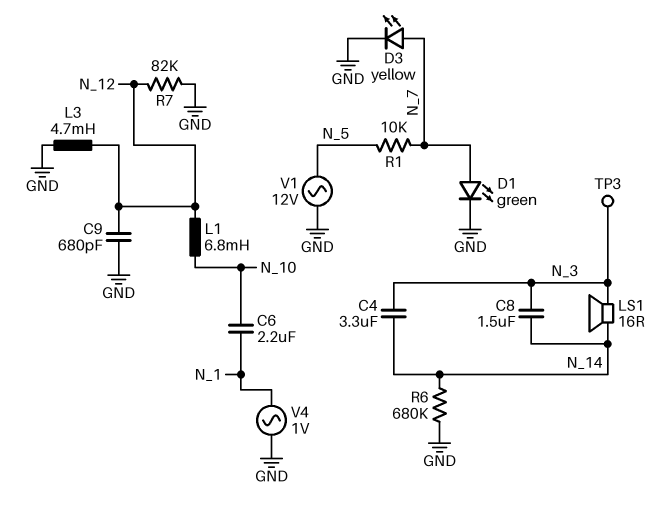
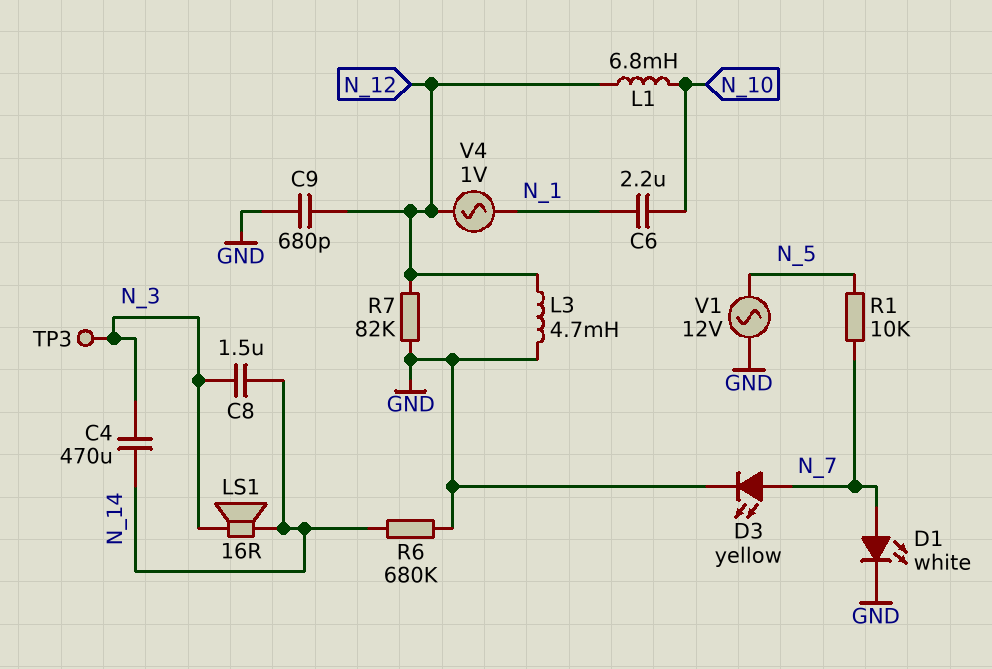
C4: 3.3uF (N_3, N_14) -> 470uF (N_3, N_14)
D1: LED green (A N_7, K GND) -> LED white (A N_7, K GND)
V4: AC 1V (GND, N_1) -> AC 1V (N_1, N_12)

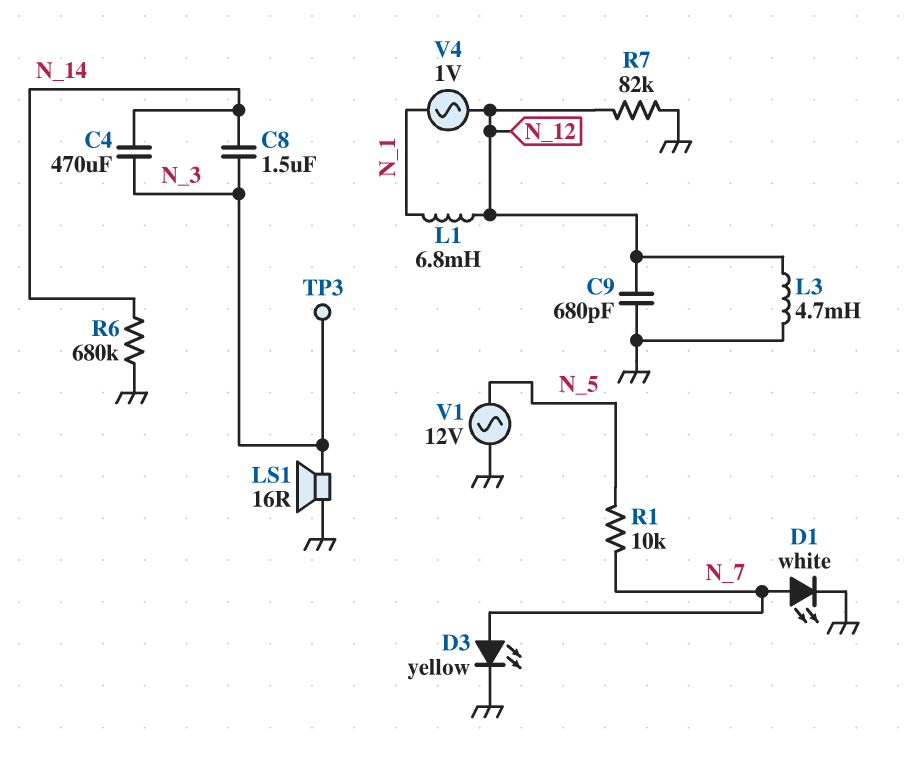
C6: 2.2uF (N_1, N_10) -> none
L1: 6.8mH (N_10, N_12) -> 6.8mH (N_1, N_12)
LS1: speaker 16R (N_3, N_14) -> speaker 16R (GND, N_3)

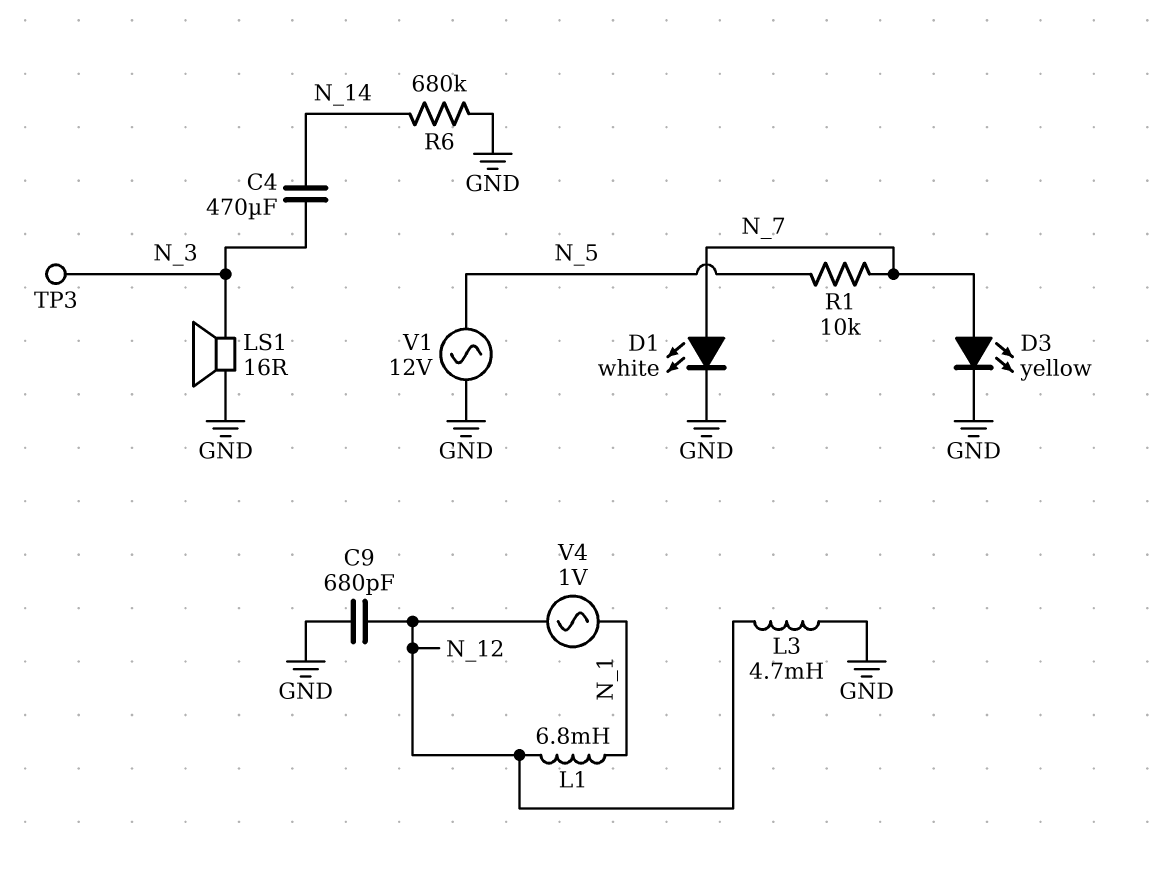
C8: 1.5uF (N_3, N_14) -> none
R7: 82k (GND, N_12) -> none

